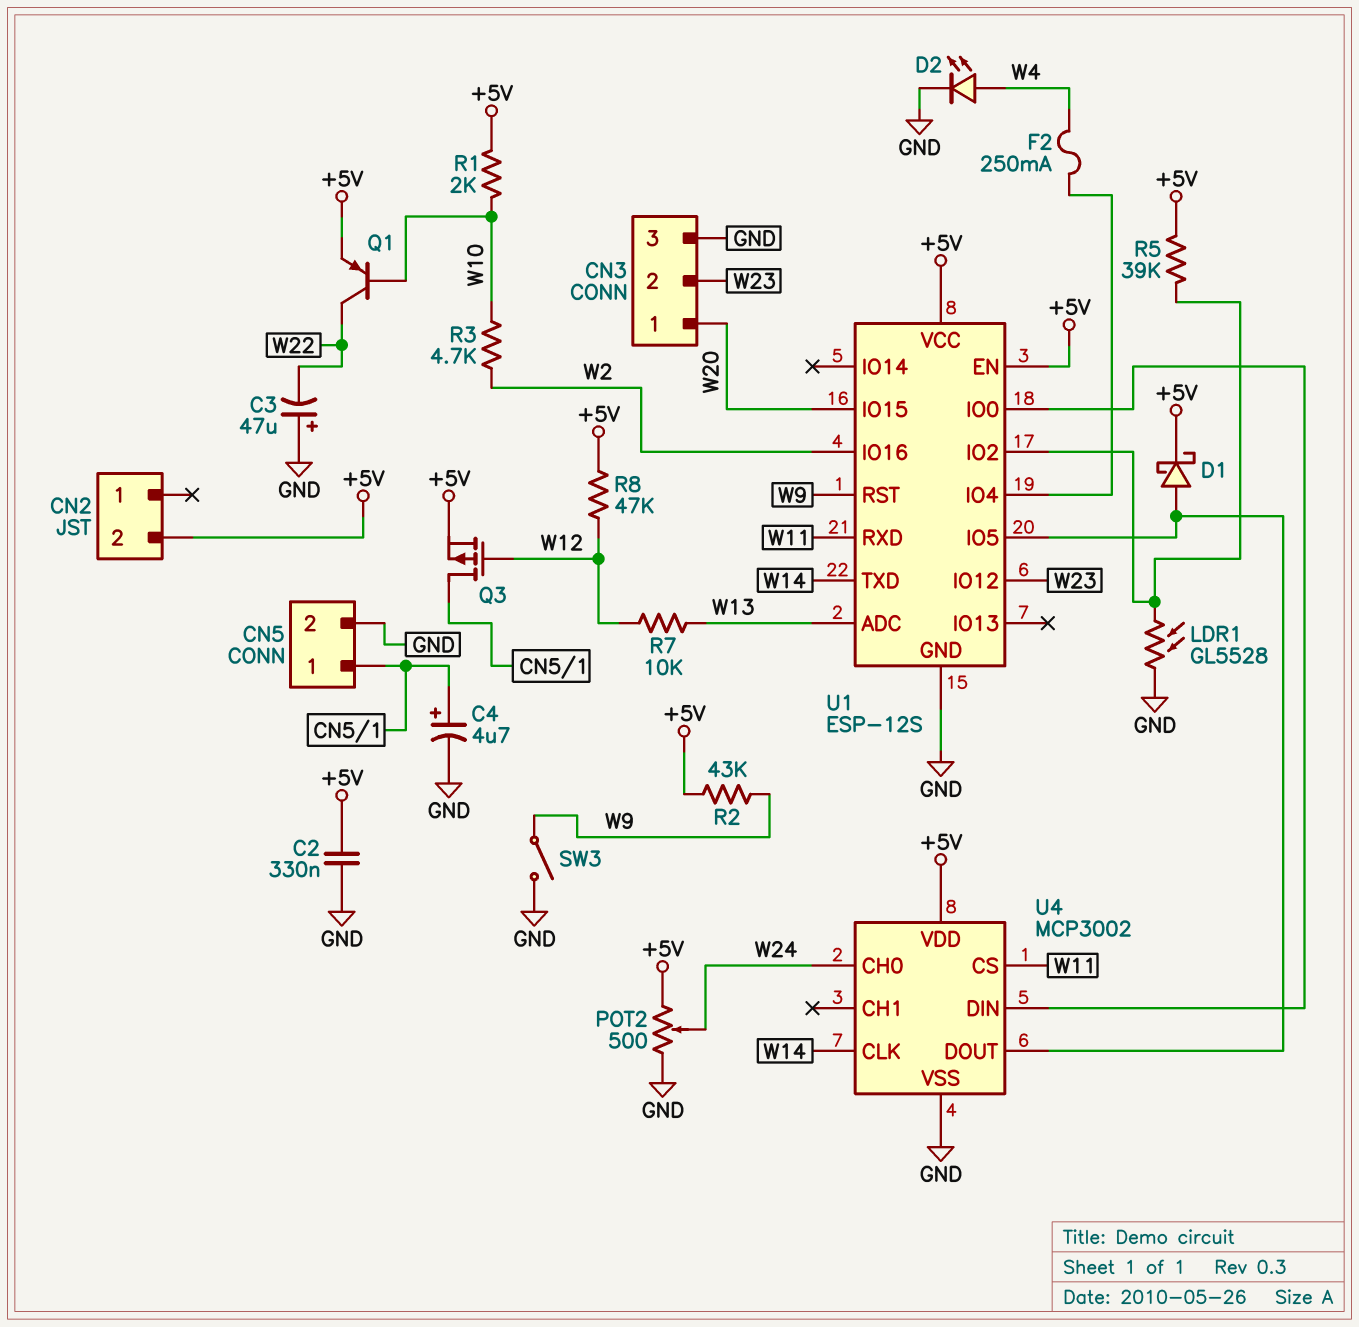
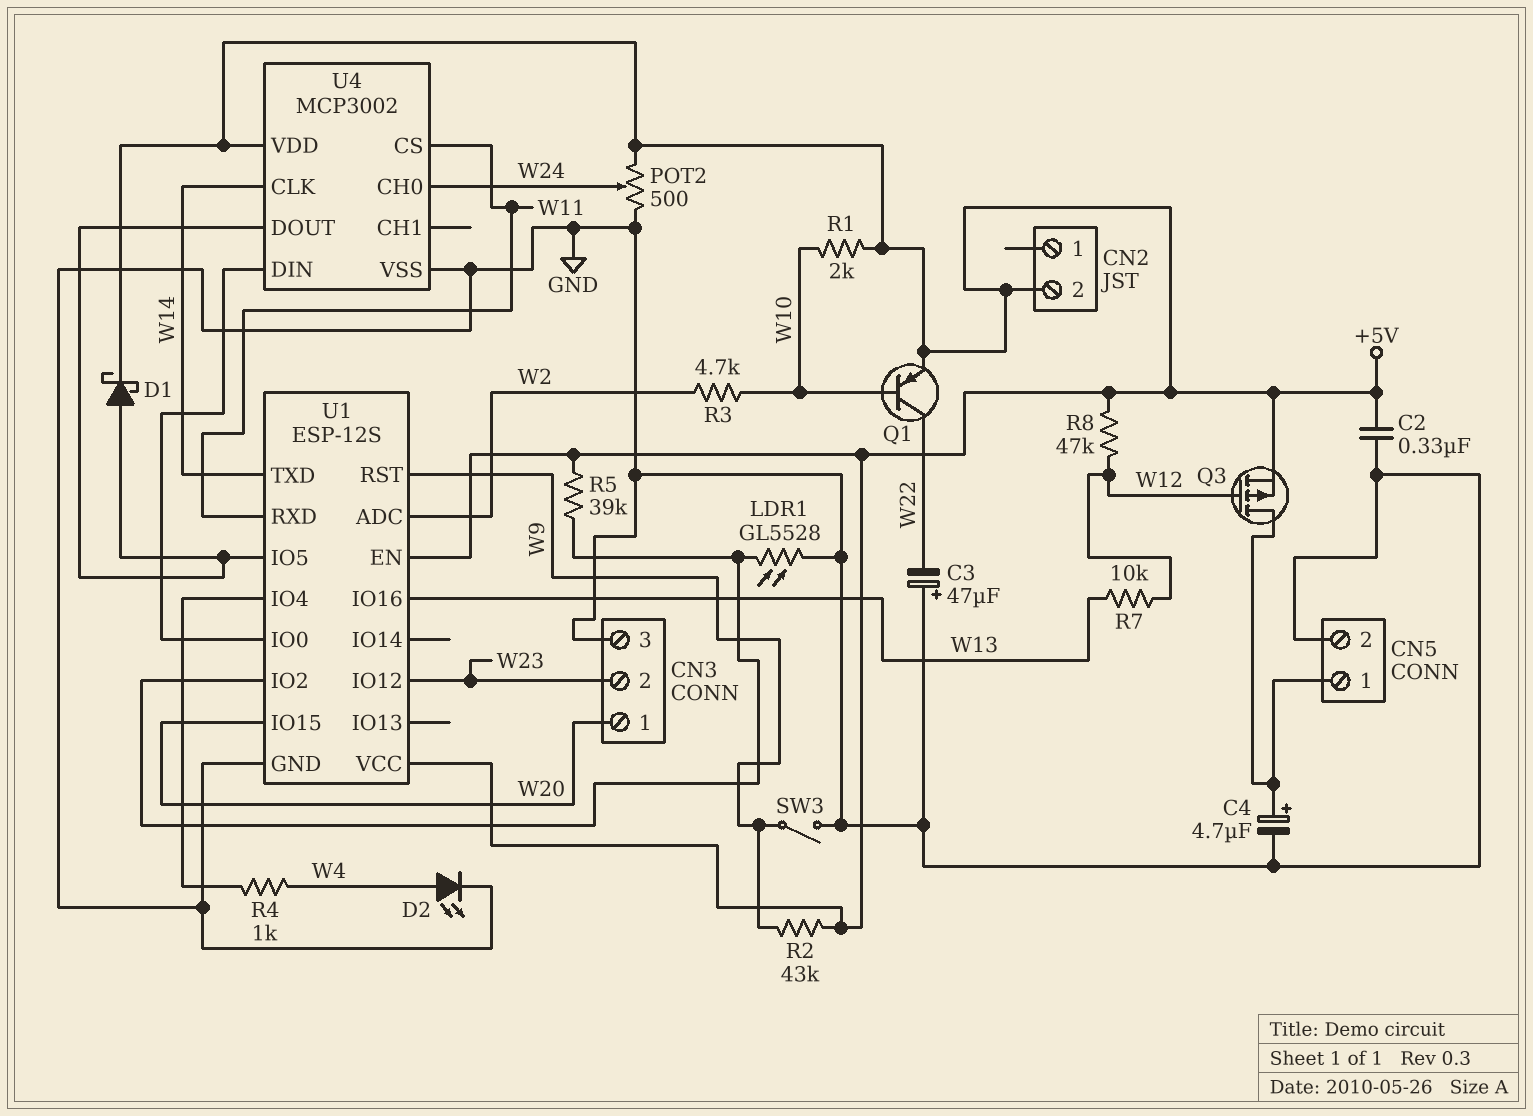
F2: 250mA (U1/IO4, W4) -> none
R4: none -> 1k (U1/IO4, W4)
U1 pin ADC: W13 -> W2
U1 pin IO16: W2 -> W13

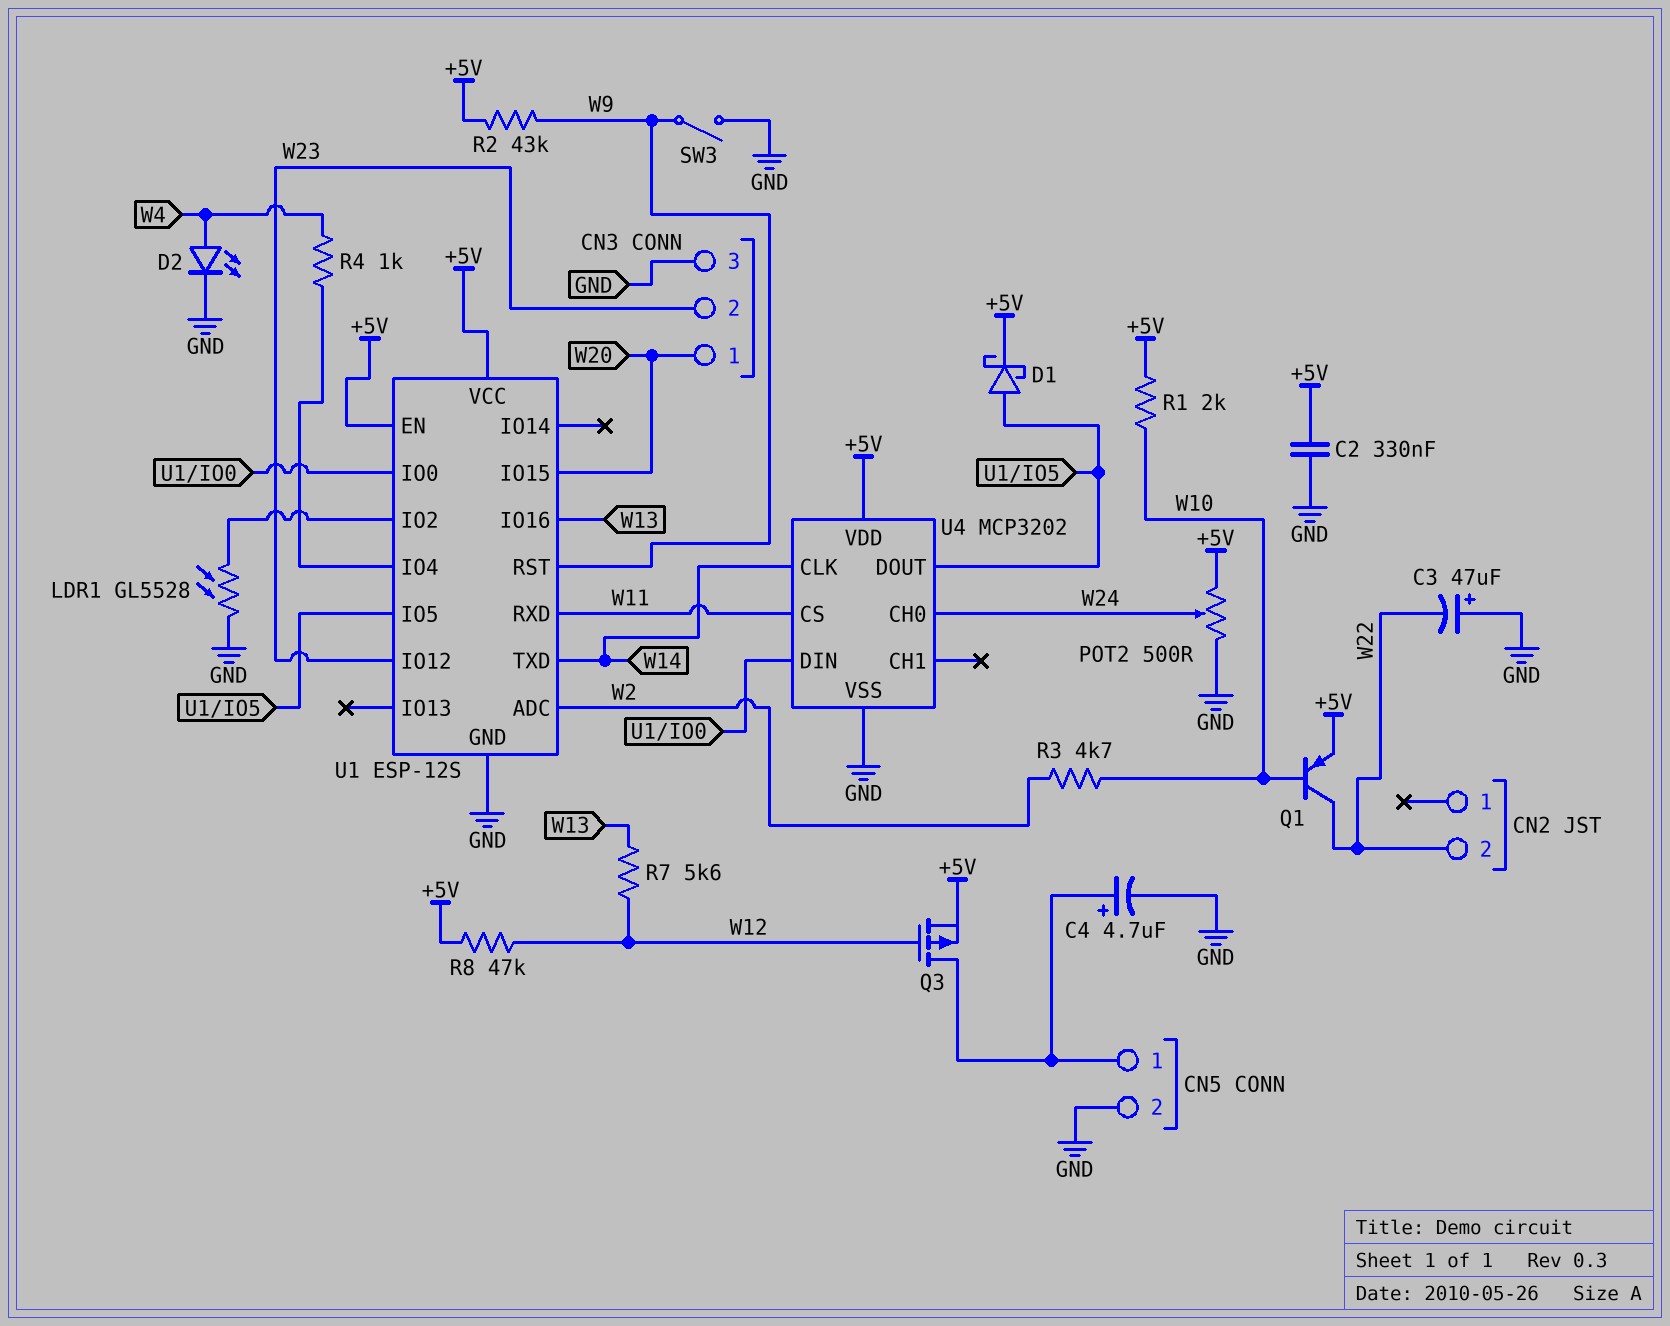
CN2 pin 2: +5V -> W22
R5: 39k (+5V, U1/IO2) -> none
R7: 10k (W12, W13) -> 5.6k (W12, W13)
U4: MCP3002 -> MCP3202

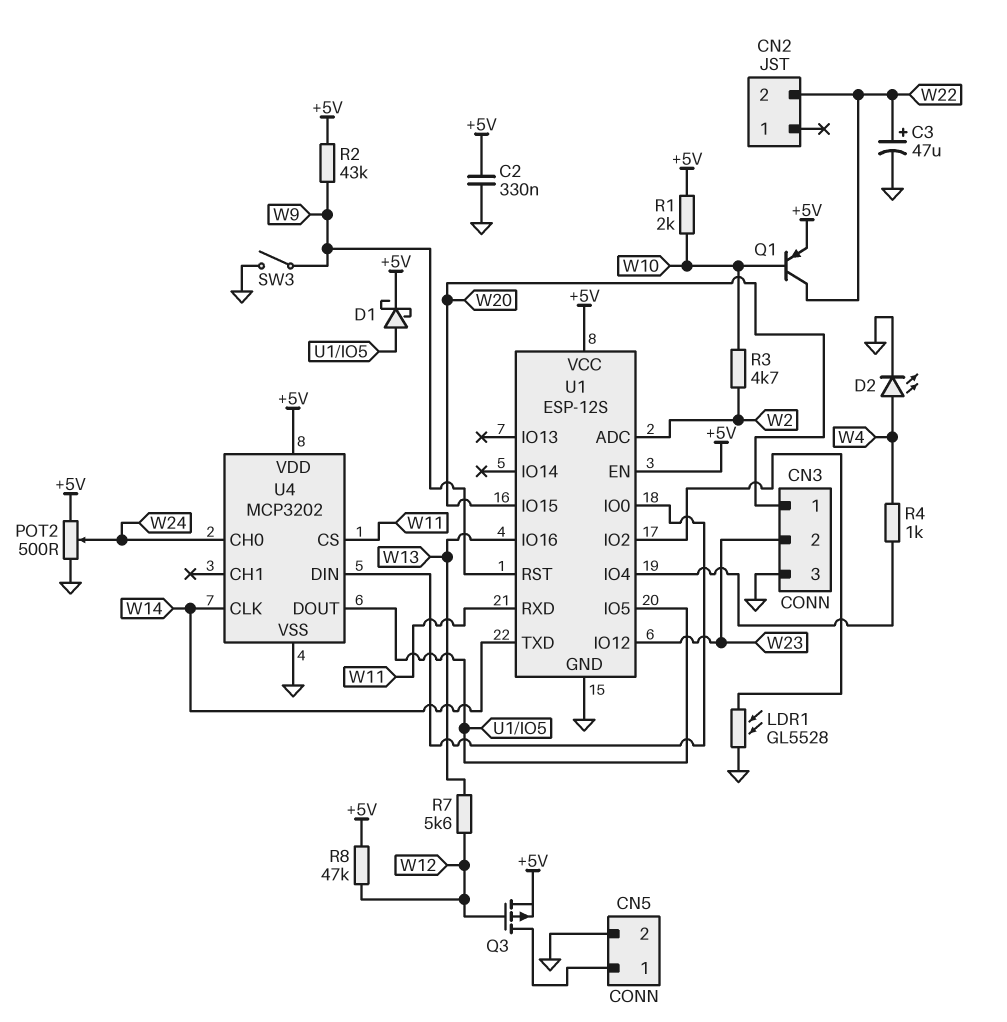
C3: 47uF (plus GND, minus W22) -> 47uF (plus W22, minus GND)
C4: 4.7uF (plus CN5/1, minus GND) -> none

